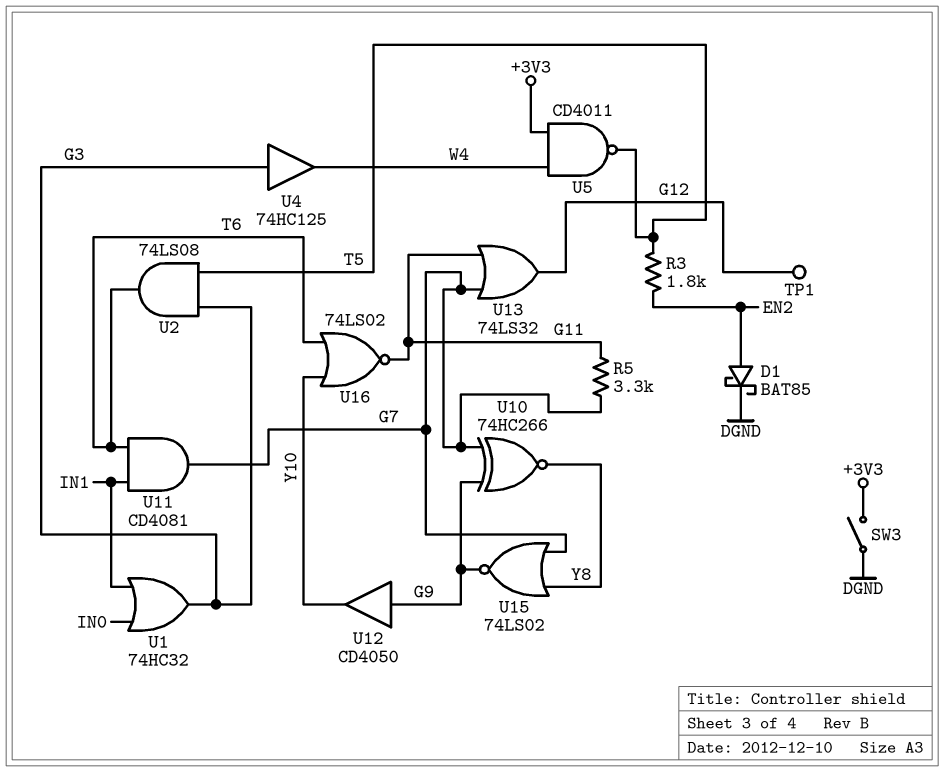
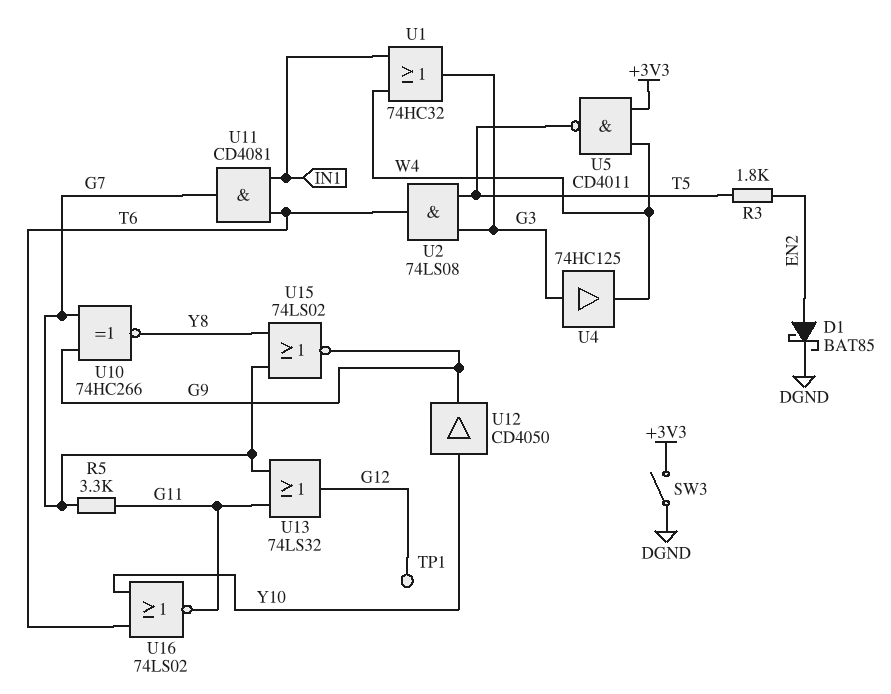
U1: OR 74HC32 (in IN0, in IN1, out G3) -> OR 74HC32 (in IN1, in W4, out G3)
U12: buffer CD4050 (in G9, out Y10) -> buffer CD4050 (in Y10, out G9)

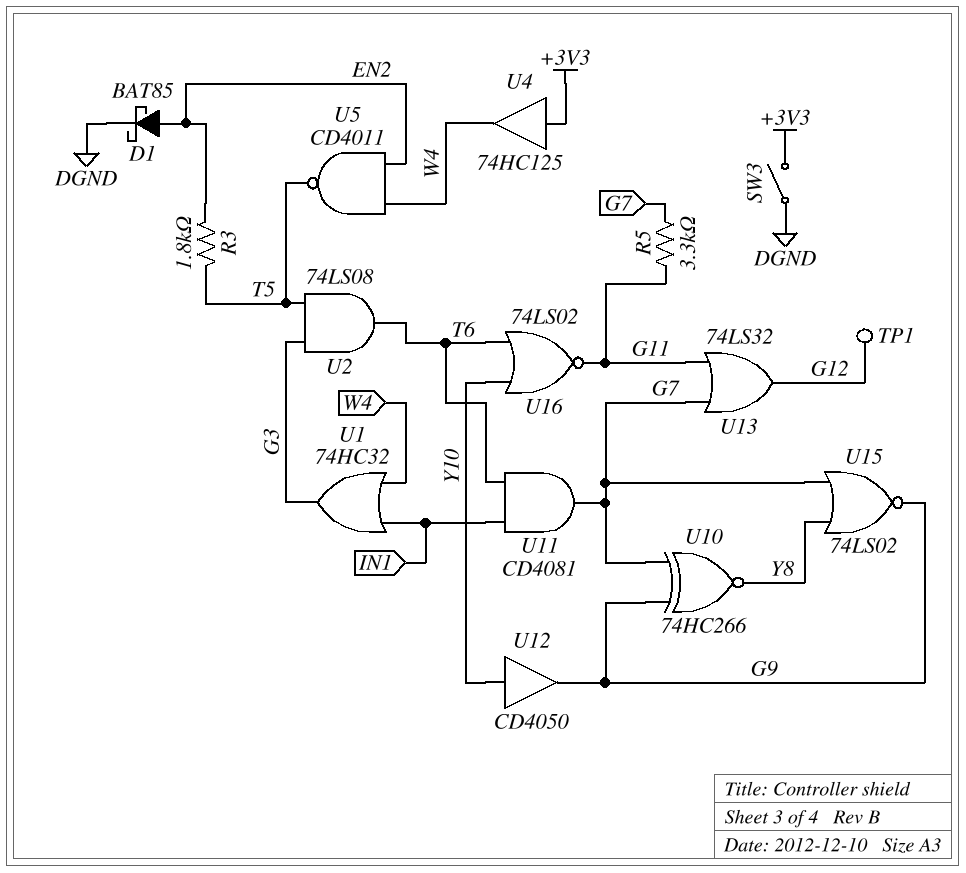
U4: buffer 74HC125 (in G3, out W4) -> buffer 74HC125 (in +3V3, out W4)
U5: NAND CD4011 (in +3V3, in W4, out T5) -> NAND CD4011 (in EN2, in W4, out T5)

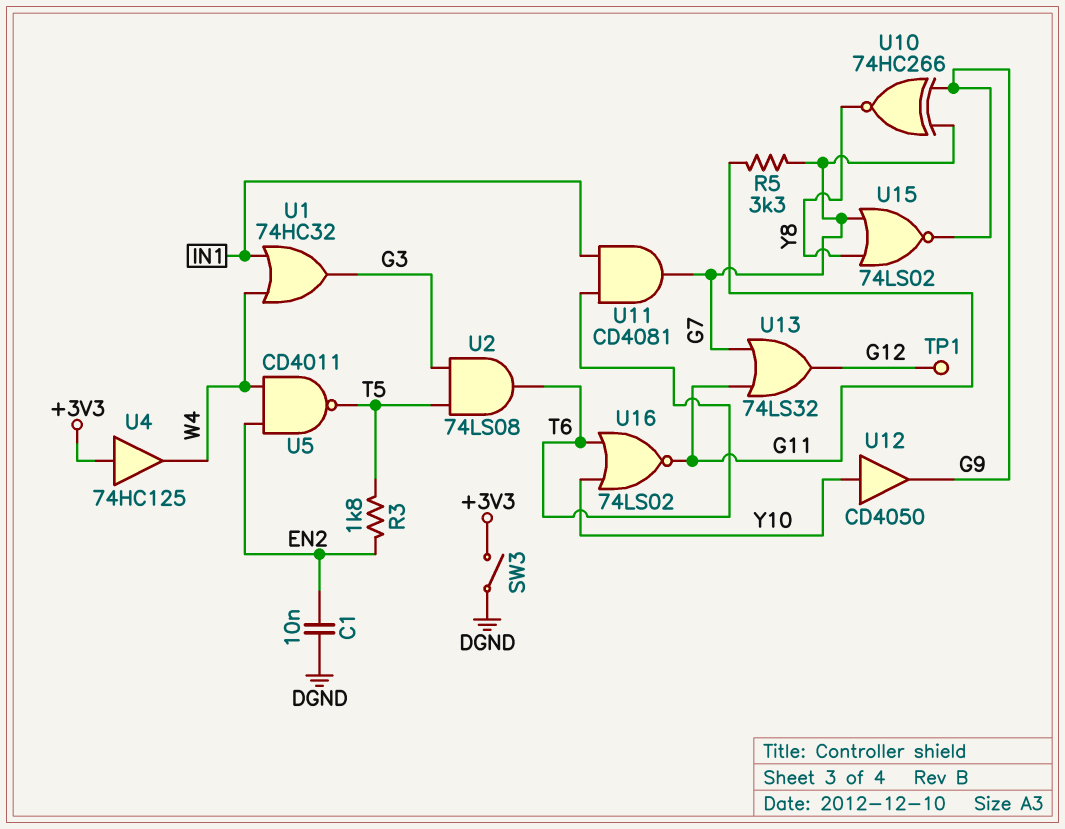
C1: none -> 10nF (DGND, EN2)
D1: schottky BAT85 (A EN2, K DGND) -> none

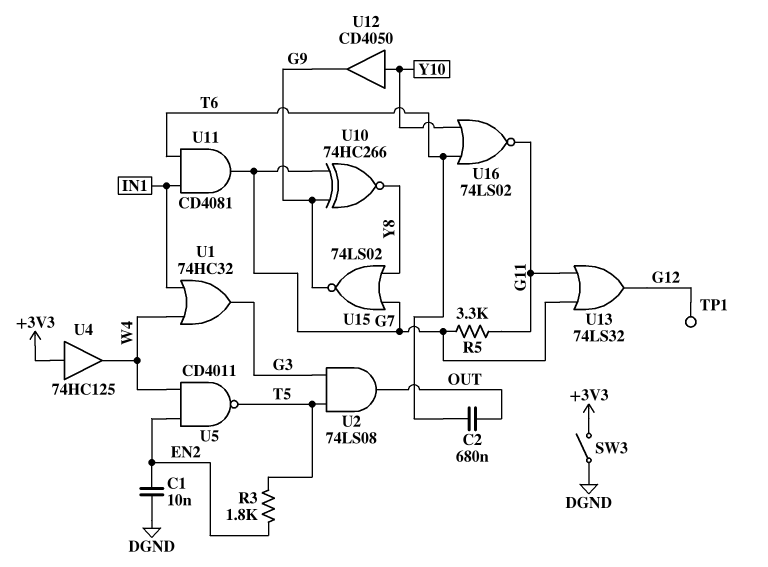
C2: none -> 680nF (OUT, T6)
U2: AND 74LS08 (in G3, in T5, out T6) -> AND 74LS08 (in G3, in T5, out OUT)

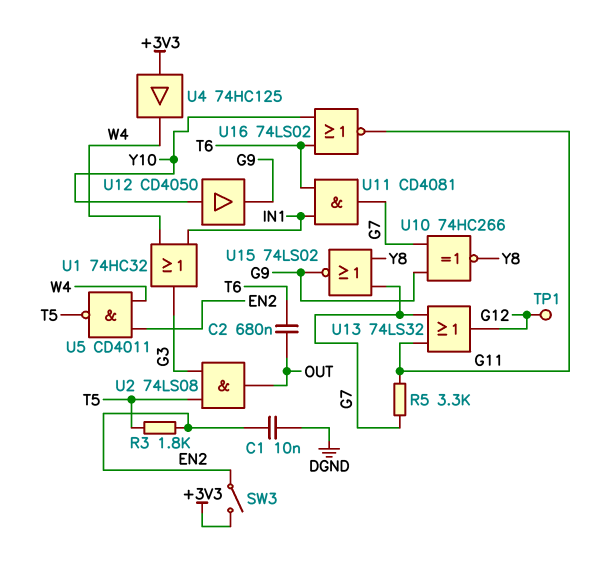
SW3: switch (+3V3, DGND) -> switch (+3V3, EN2)

